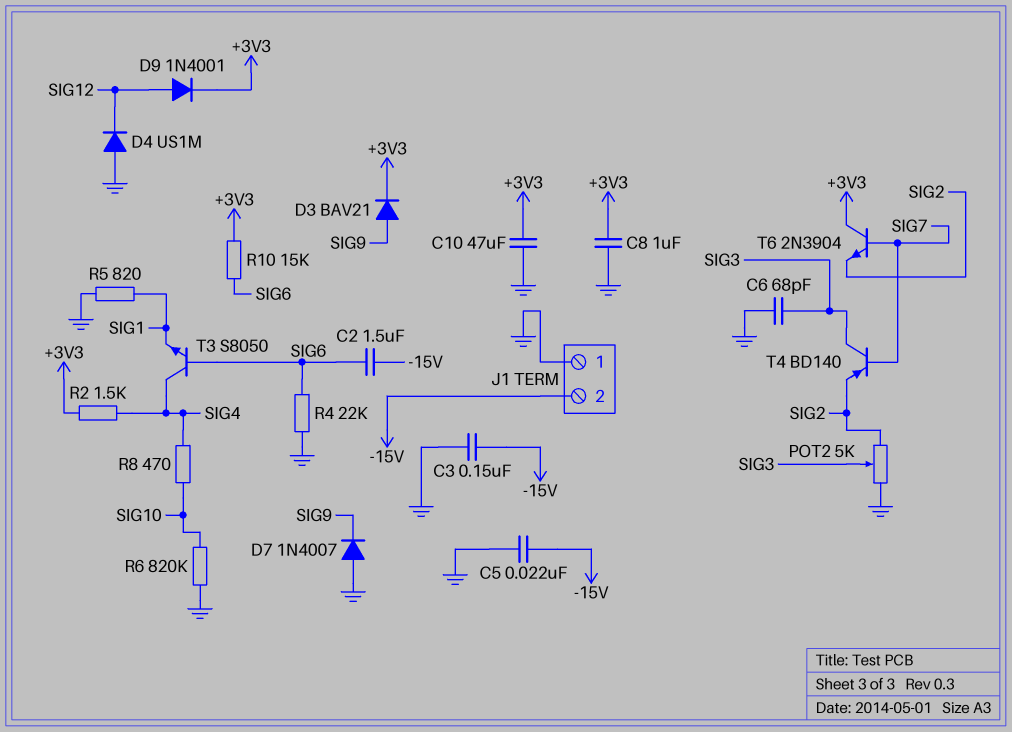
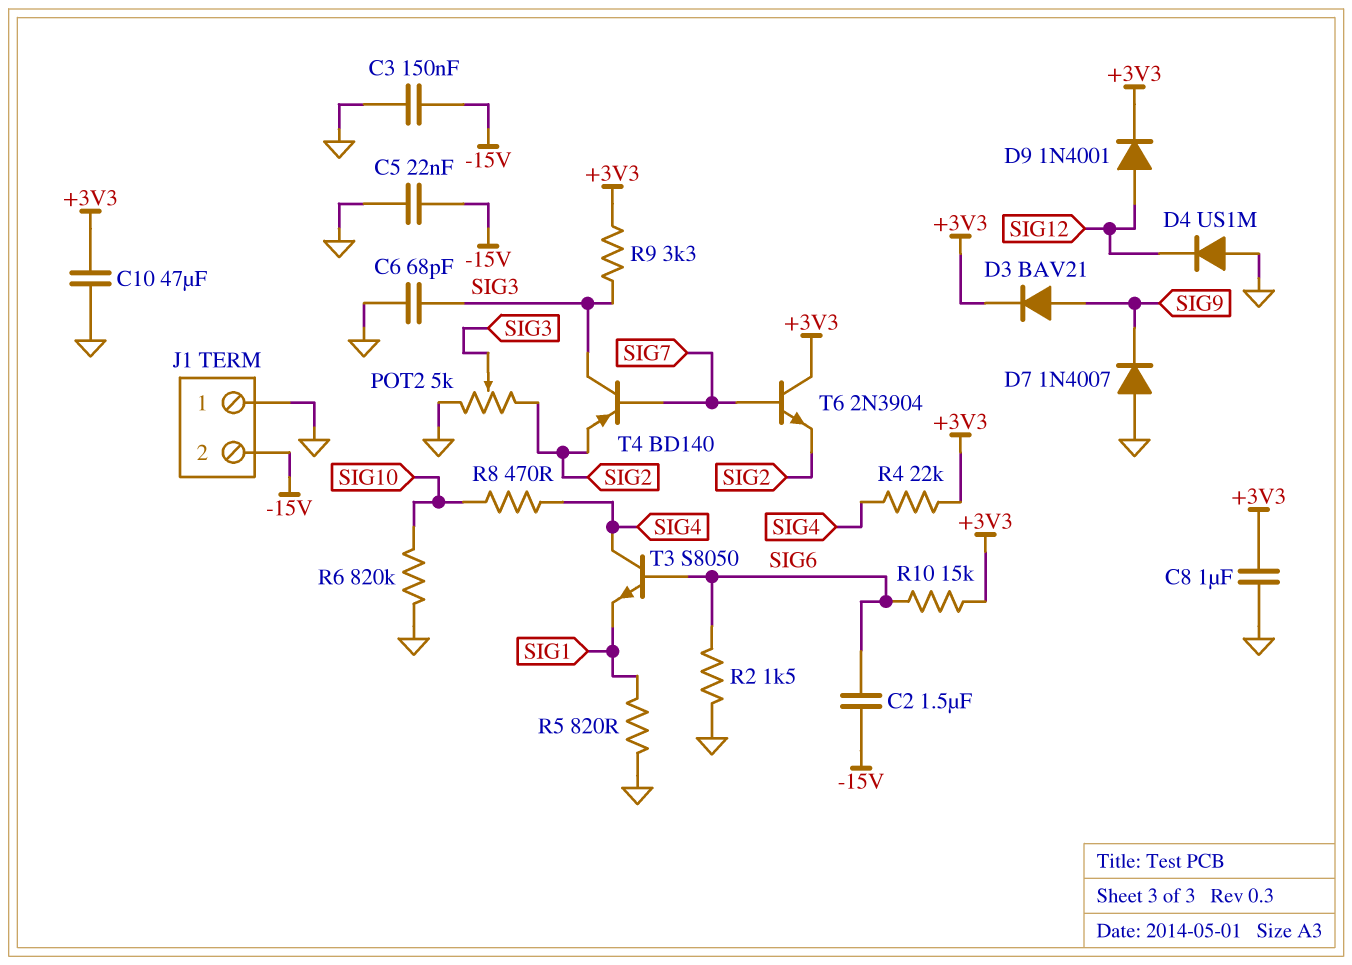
R2: 1.5k (+3V3, SIG4) -> 1.5k (GND, SIG6)
R4: 22k (GND, SIG6) -> 22k (+3V3, SIG4)
R9: none -> 3.3k (+3V3, SIG3)

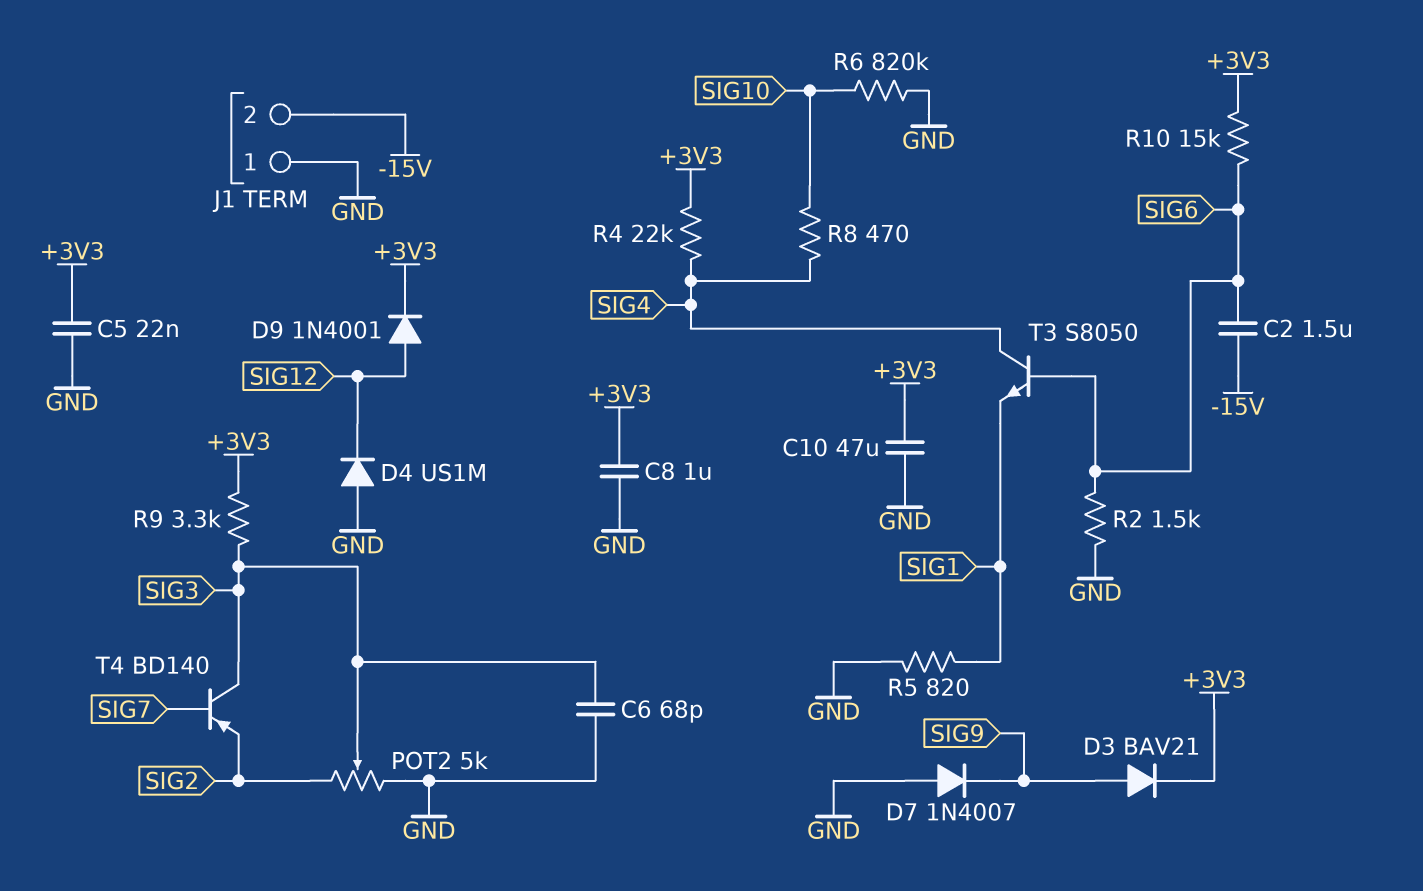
C3: 150nF (-15V, GND) -> none
C5: 22nF (-15V, GND) -> 22nF (+3V3, GND)
T6: NPN 2N3904 (B SIG7, C +3V3, E SIG2) -> none

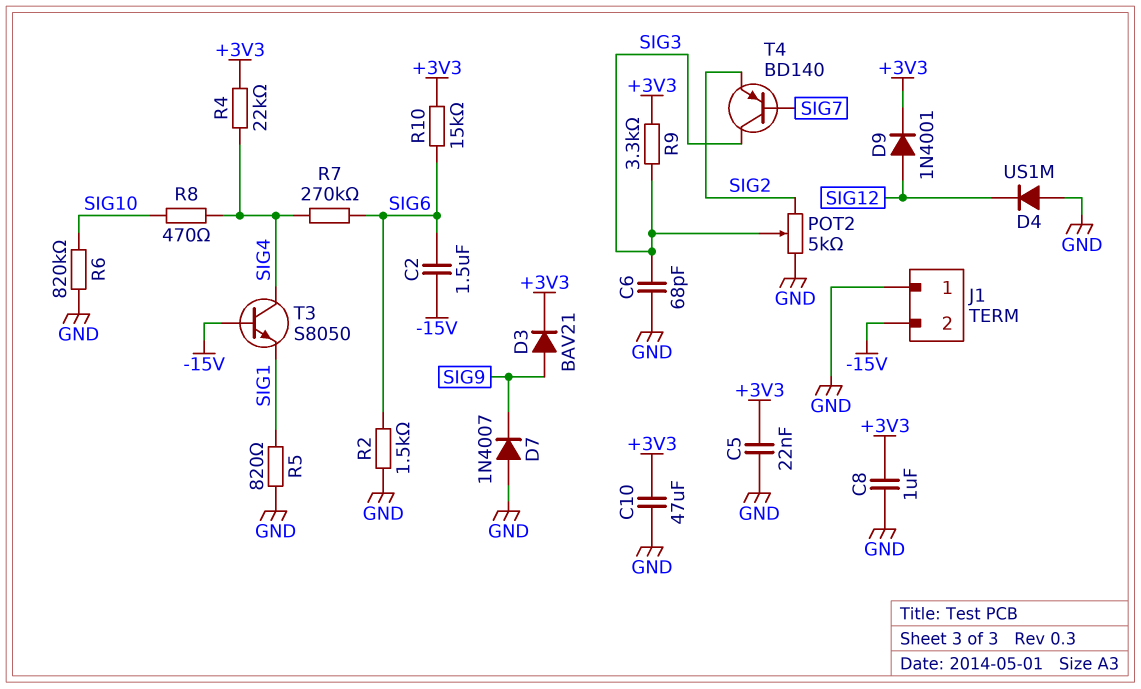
R7: none -> 270k (SIG4, SIG6)
T3: NPN S8050 (B SIG6, C SIG4, E SIG1) -> NPN S8050 (B -15V, C SIG4, E SIG1)

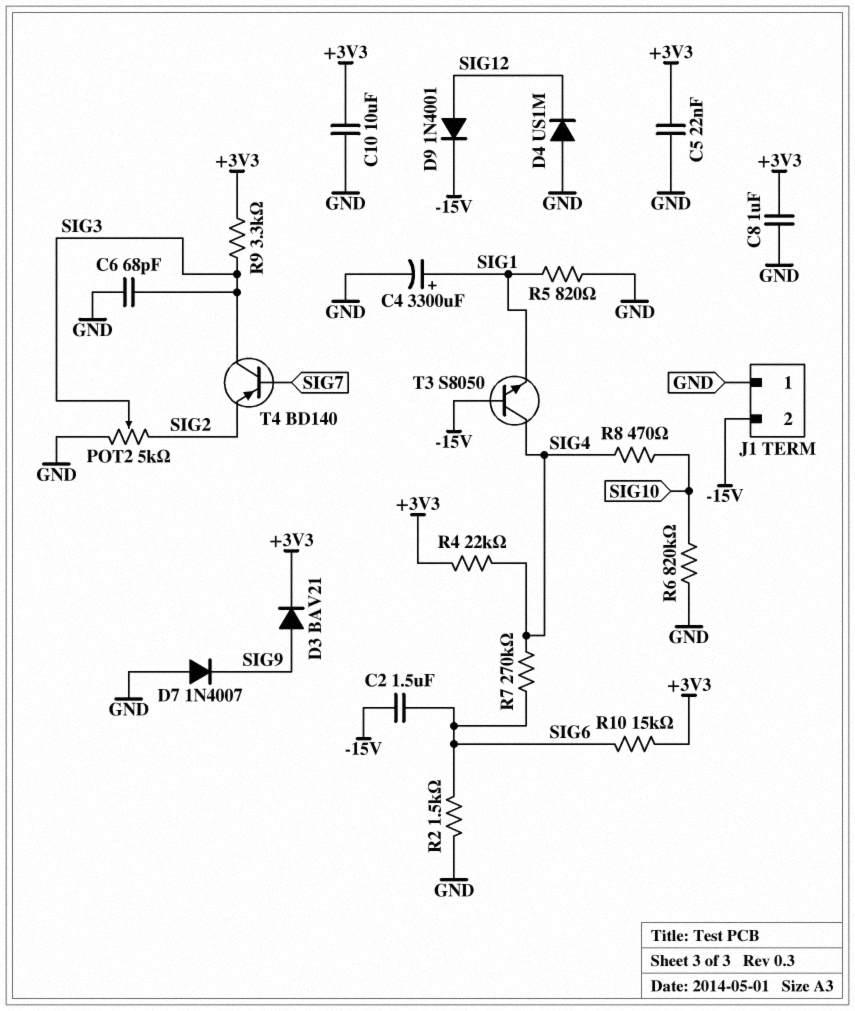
C4: none -> 3300uF (plus SIG1, minus GND)
C10: 47uF (+3V3, GND) -> 10uF (+3V3, GND)
D9: diode 1N4001 (A SIG12, K +3V3) -> diode 1N4001 (A SIG12, K -15V)

